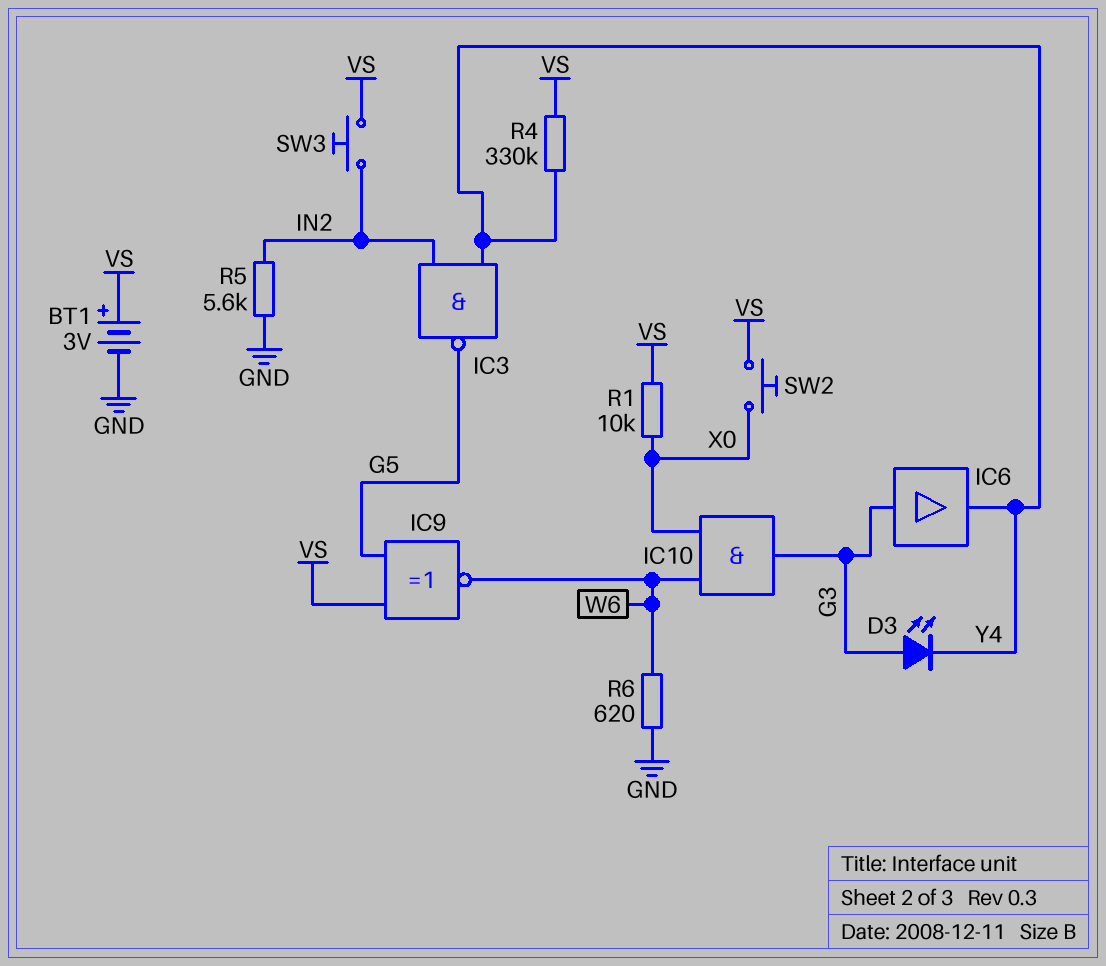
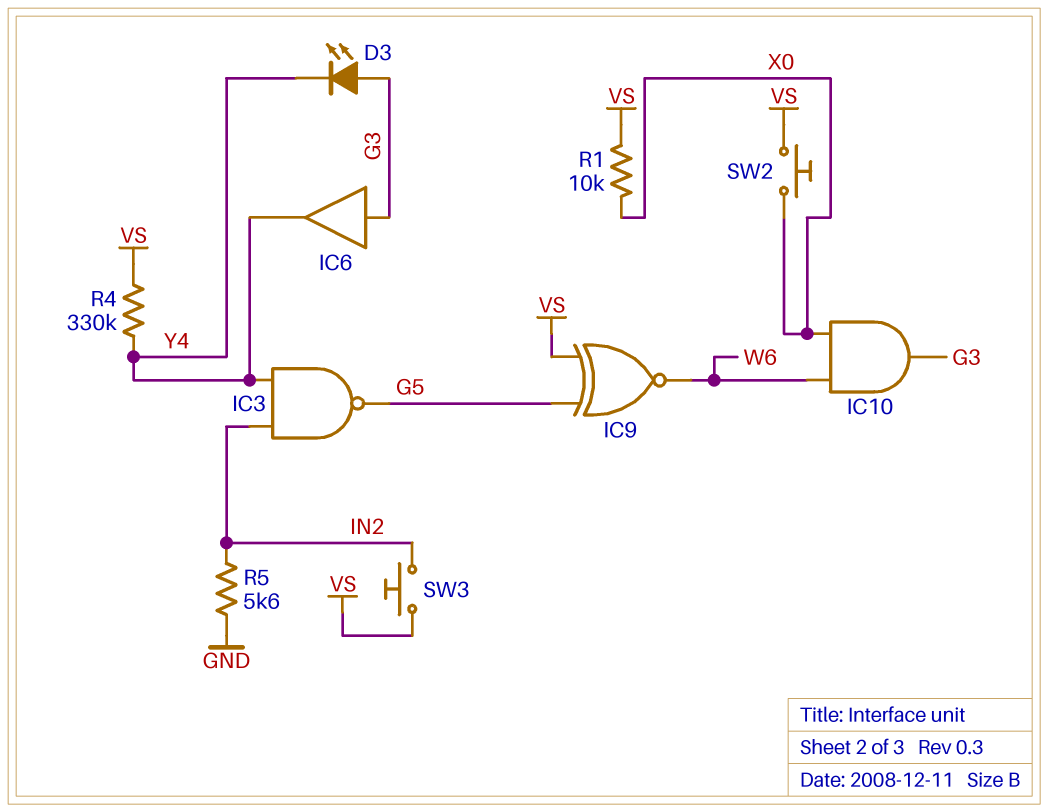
BT1: 3V (plus VS, minus GND) -> none
R6: 620 (GND, W6) -> none

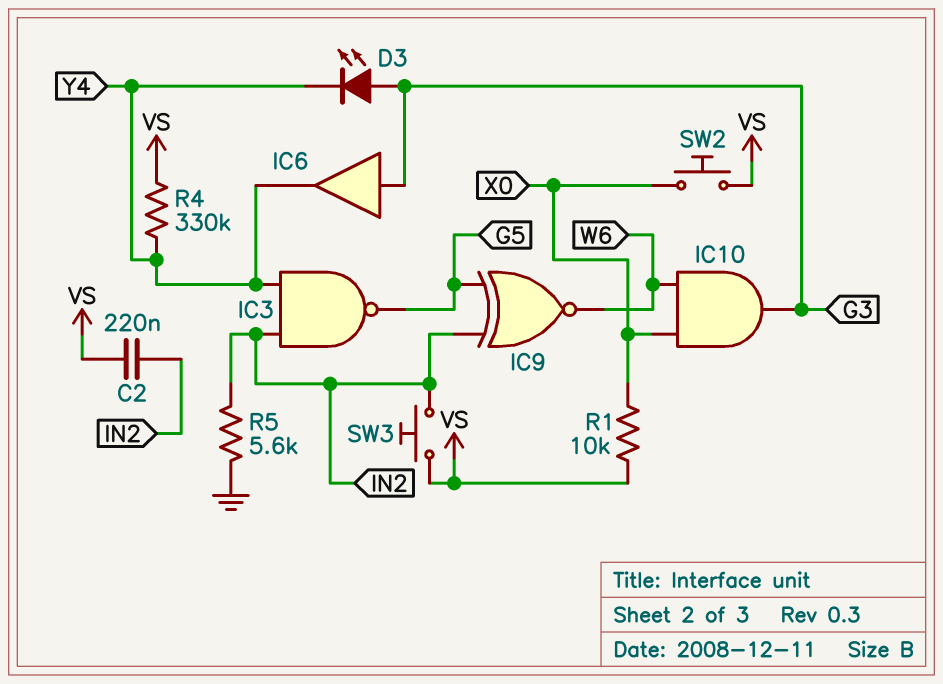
C2: none -> 220nF (IN2, VS)
IC9: XNOR (in G5, in VS, out W6) -> XNOR (in G5, in IN2, out W6)

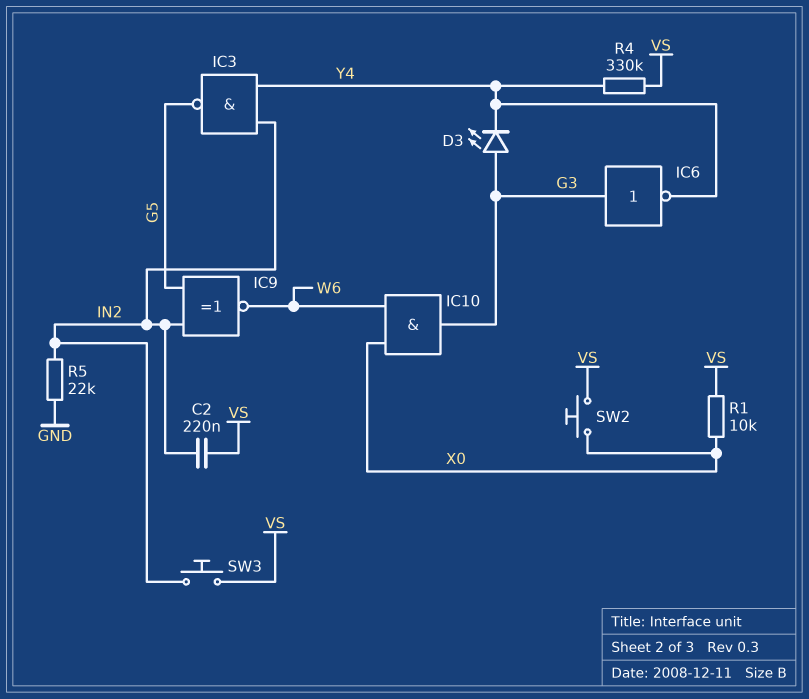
IC6: buffer (in G3, out Y4) -> NOT (in G3, out Y4)
R5: 5.6k (GND, IN2) -> 22k (GND, IN2)

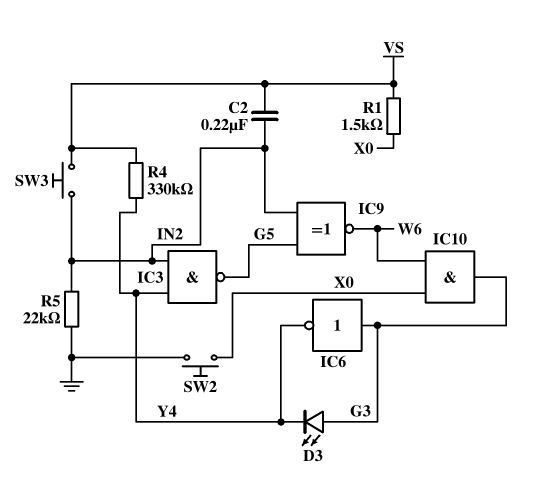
R1: 10k (VS, X0) -> 1.5k (VS, X0)
SW2: button (VS, X0) -> button (GND, X0)

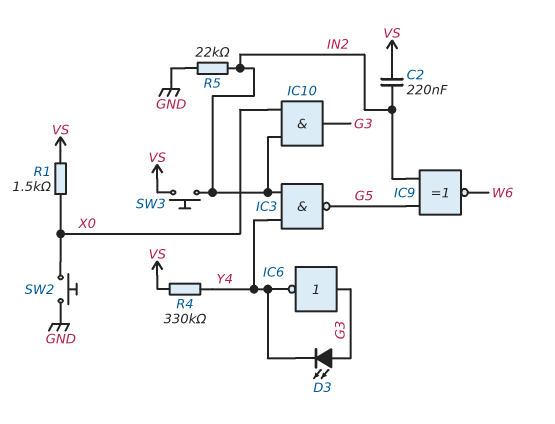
IC10: AND (in W6, in X0, out G3) -> AND (in IN2, in X0, out G3)

